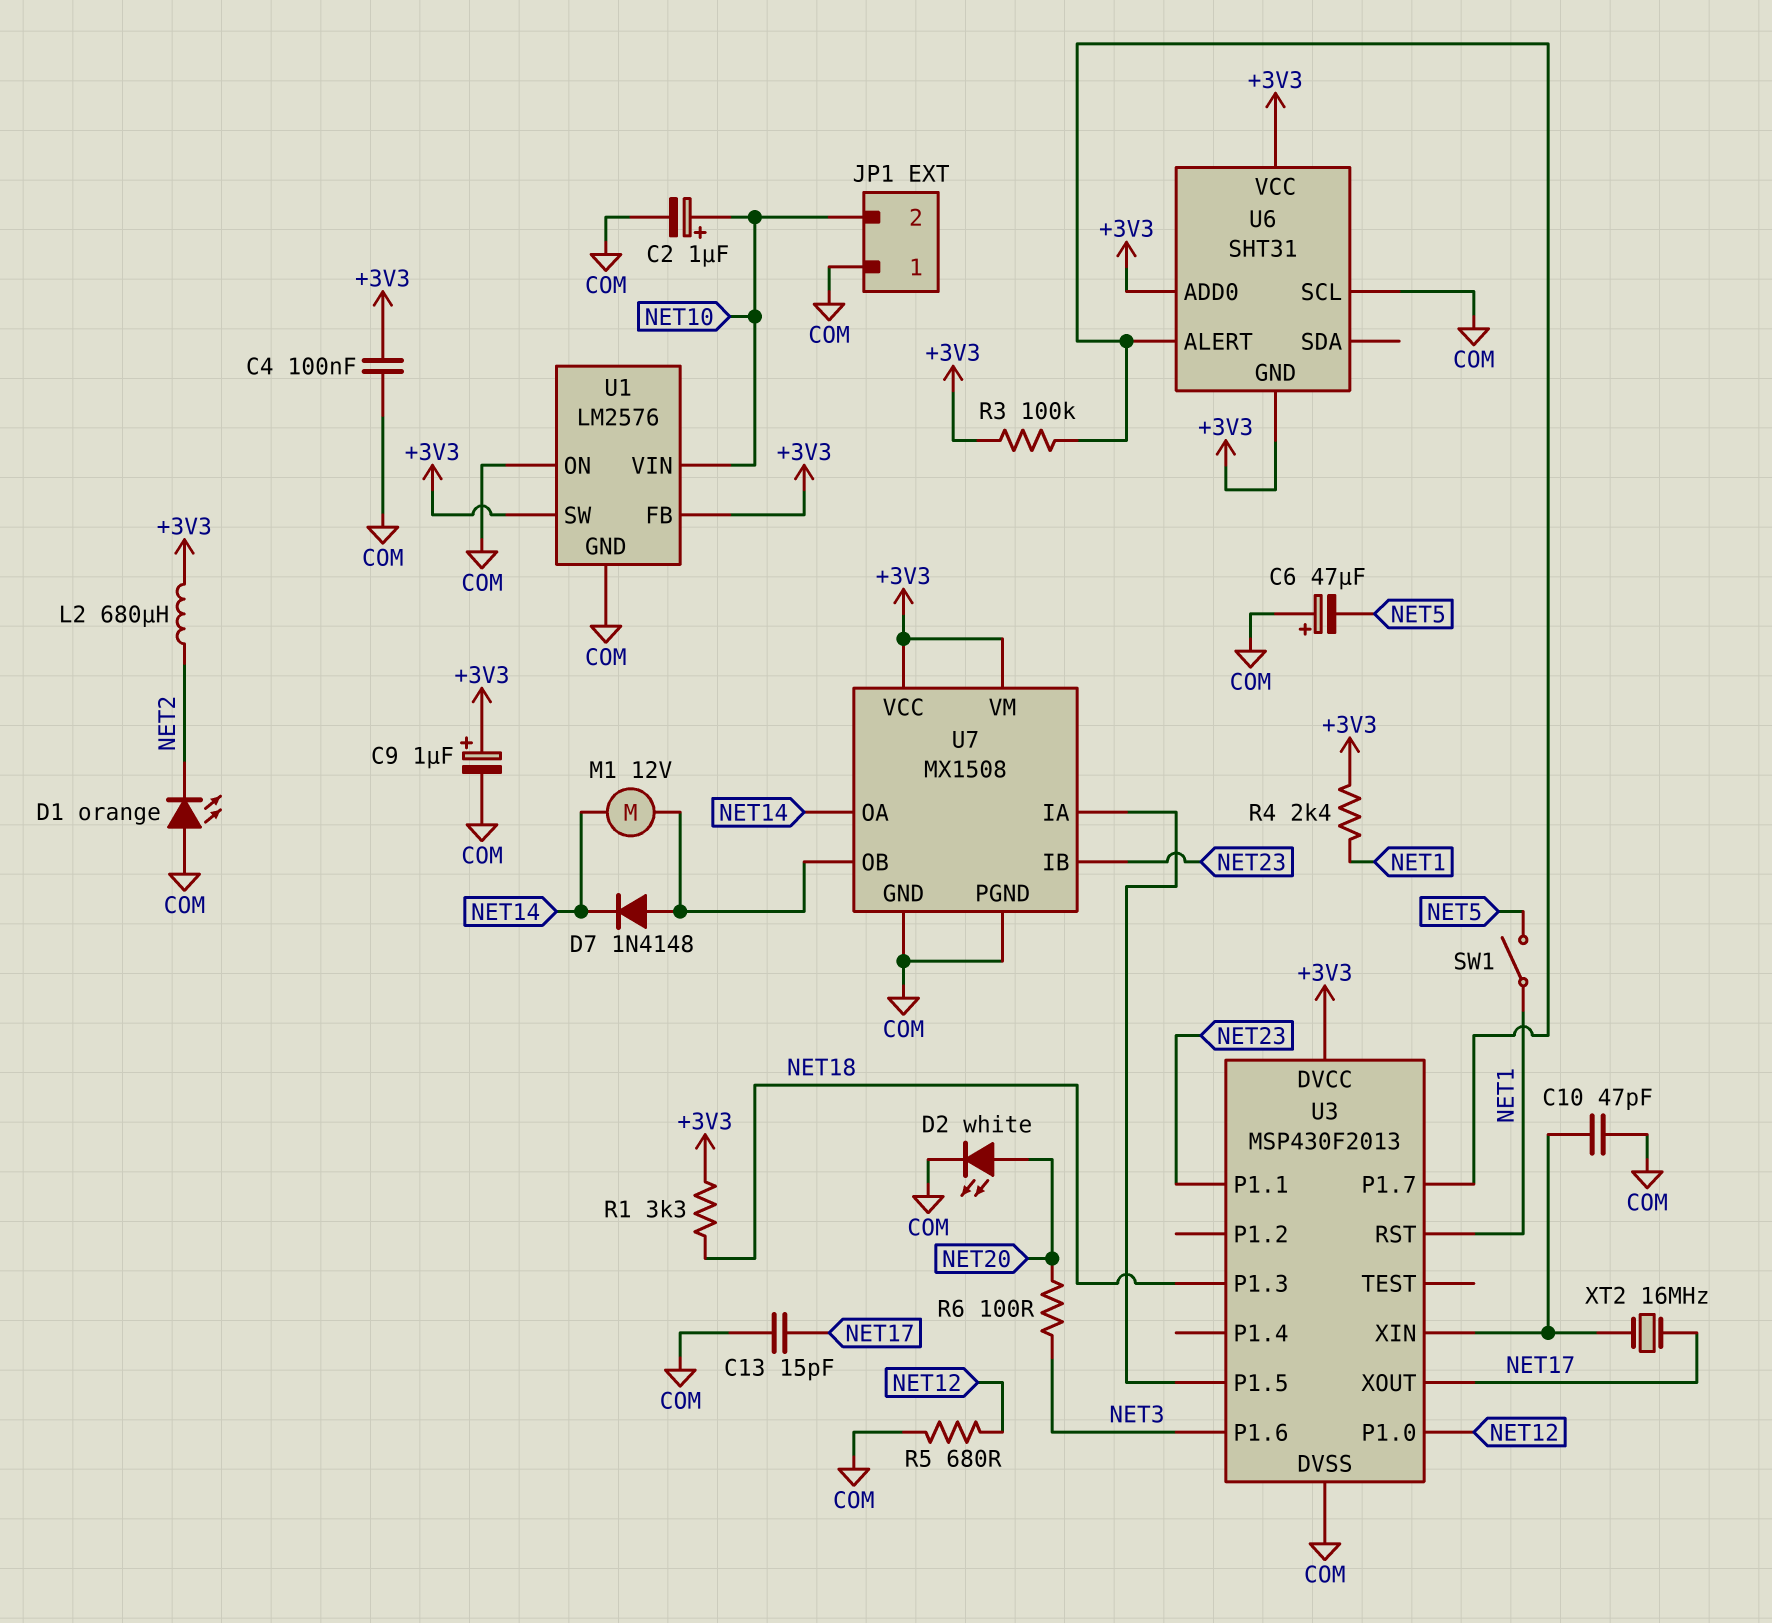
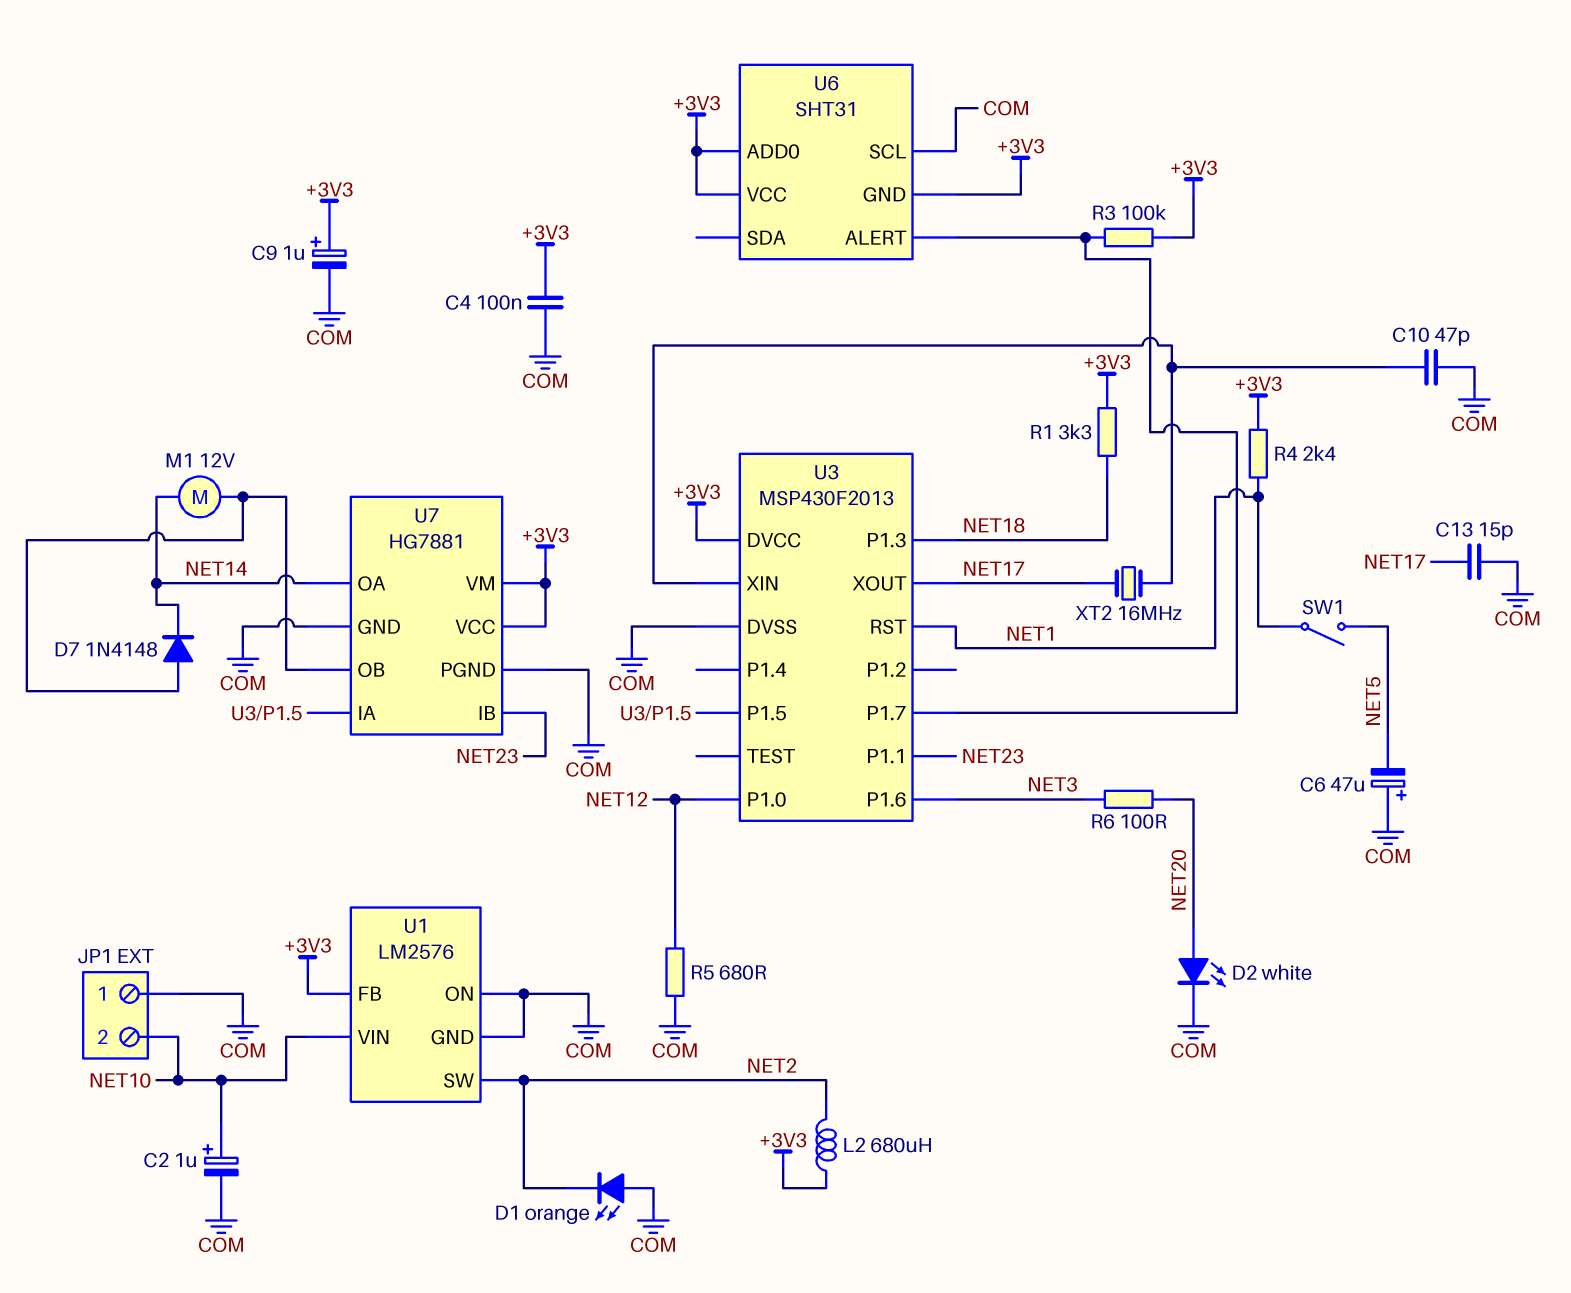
U1 pin SW: +3V3 -> NET2
U7: MX1508 -> HG7881

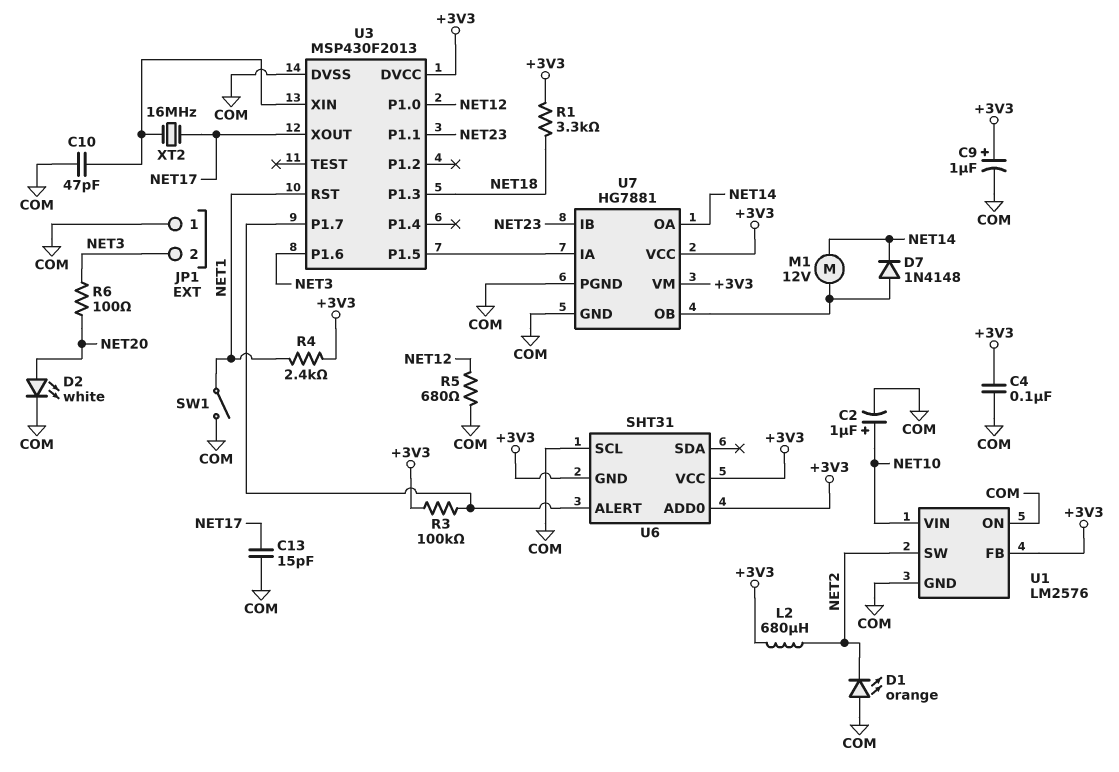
C6: 47uF (plus COM, minus NET5) -> none
JP1 pin 2: NET10 -> NET3
SW1: switch (NET1, NET5) -> switch (COM, NET1)

